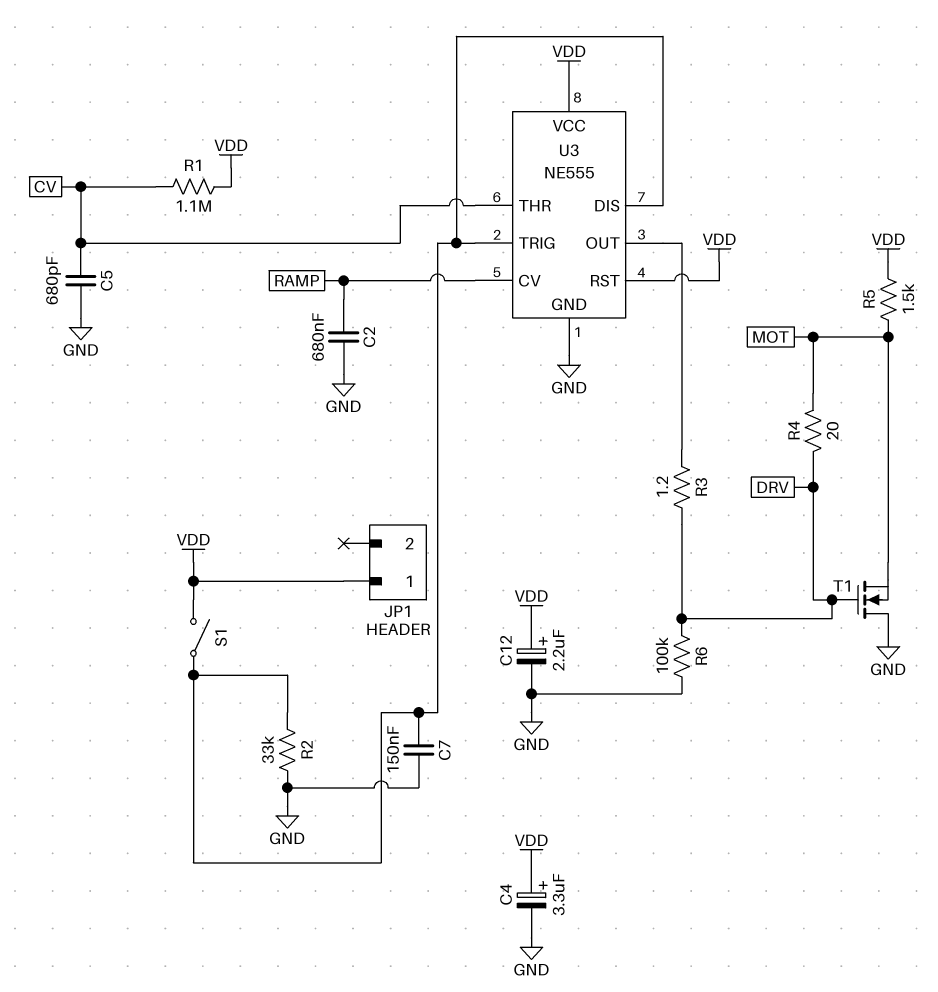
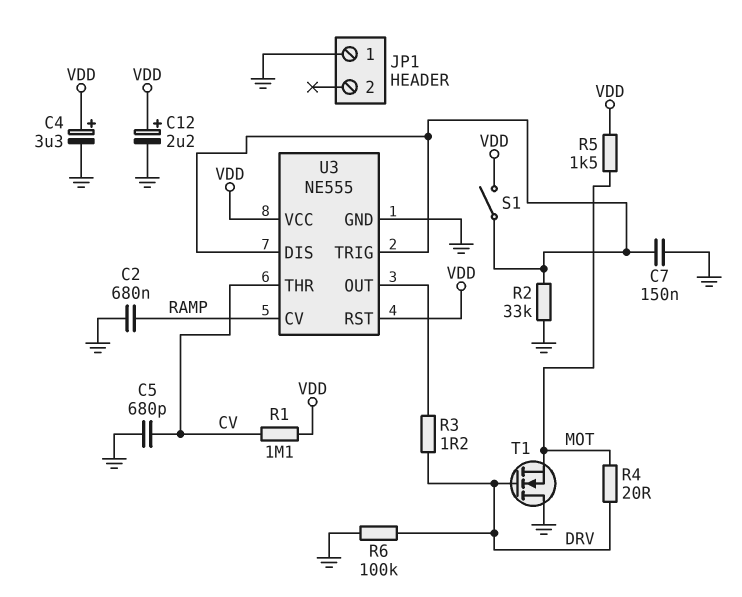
JP1 pin 1: VDD -> GND

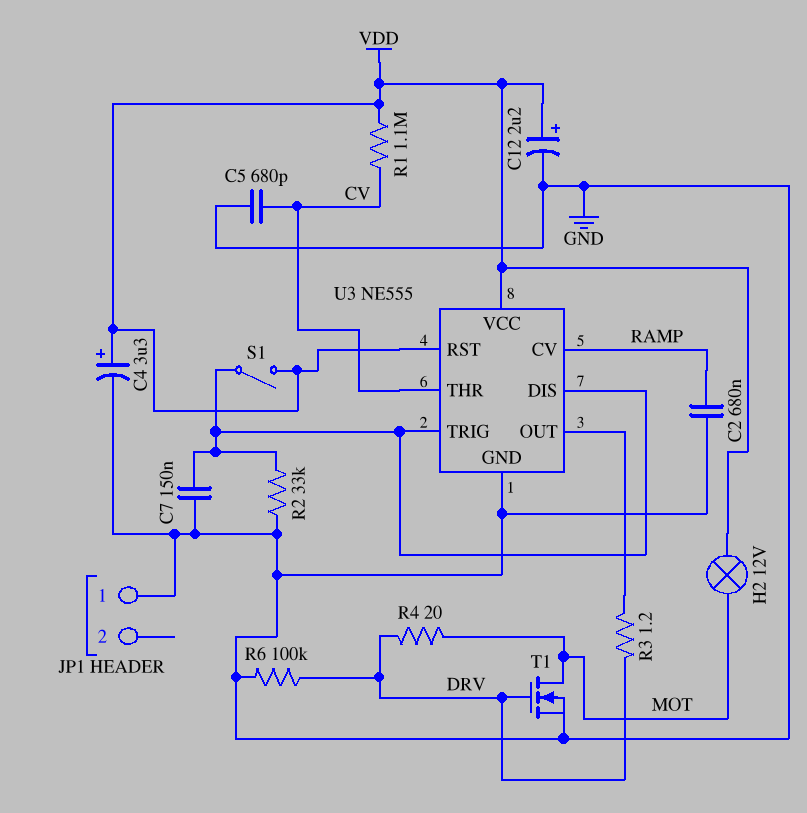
H2: none -> lamp 12V (MOT, VDD)
R5: 1.5k (MOT, VDD) -> none
T1: NMOS (G DRV, D GND, S MOT) -> NMOS (G DRV, D MOT, S GND)

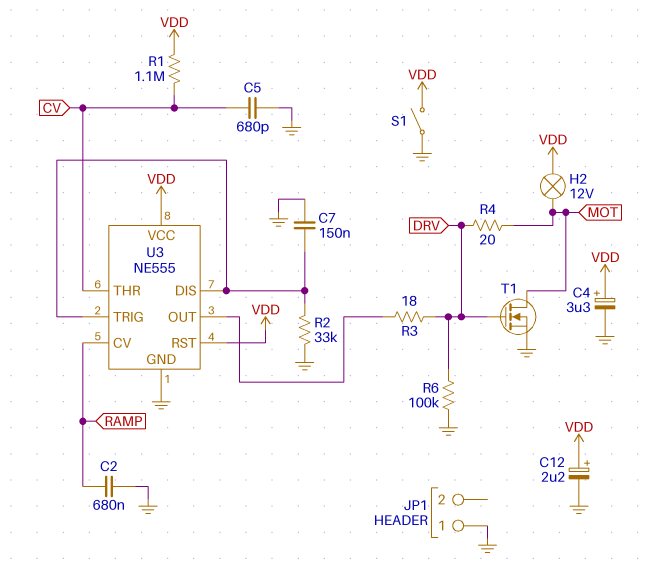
R3: 1.2 (DRV, U3/OUT) -> 18 (DRV, U3/OUT)
S1: switch (U3/DIS, VDD) -> switch (GND, VDD)

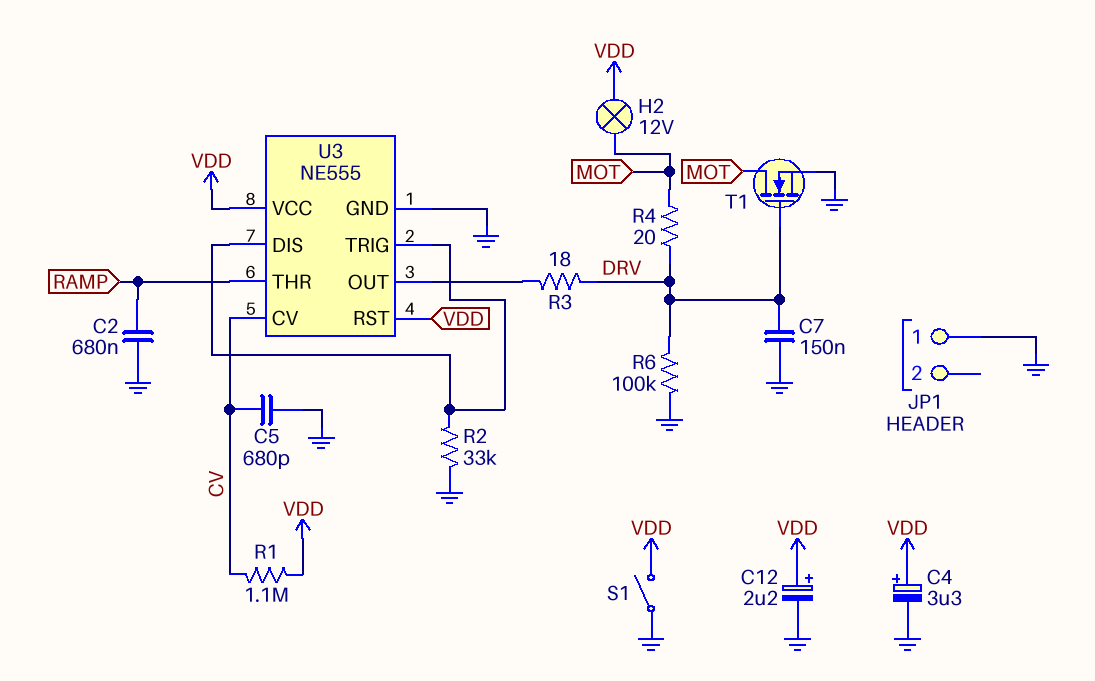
C7: 150nF (GND, U3/DIS) -> 150nF (DRV, GND)
U3 pin CV: RAMP -> CV
U3 pin THR: CV -> RAMP

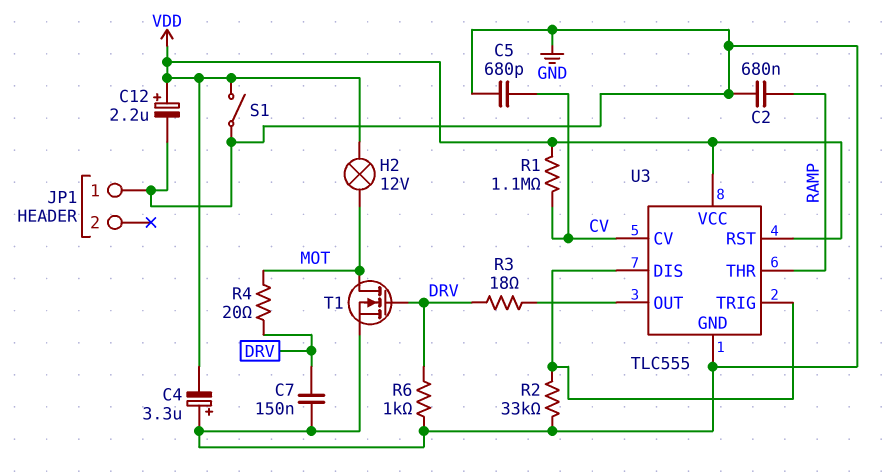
C4: 3.3uF (plus VDD, minus GND) -> 3.3uF (plus GND, minus VDD)
R6: 100k (DRV, GND) -> 1k (DRV, GND)
U3: NE555 -> TLC555

